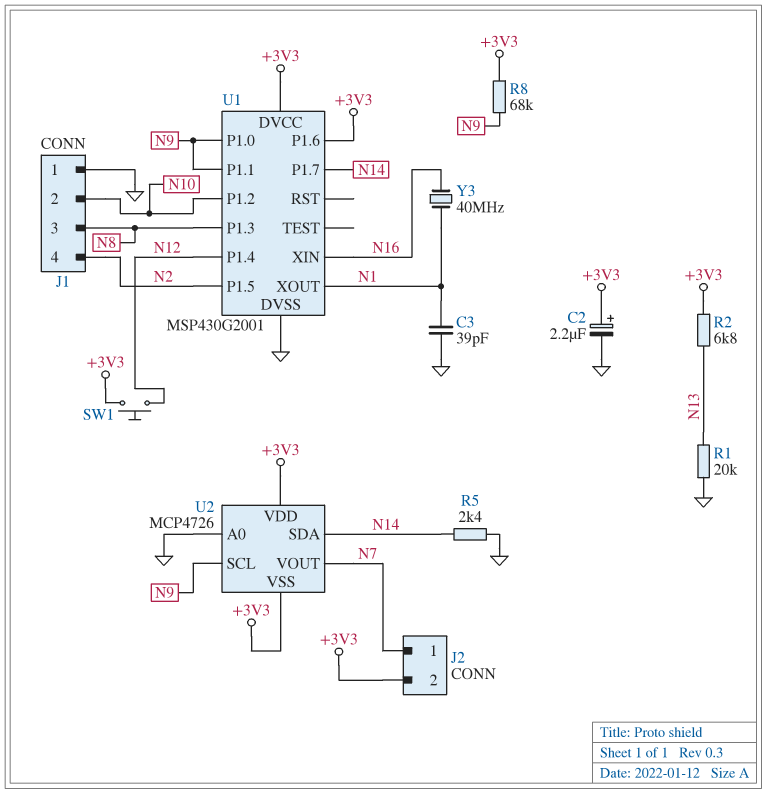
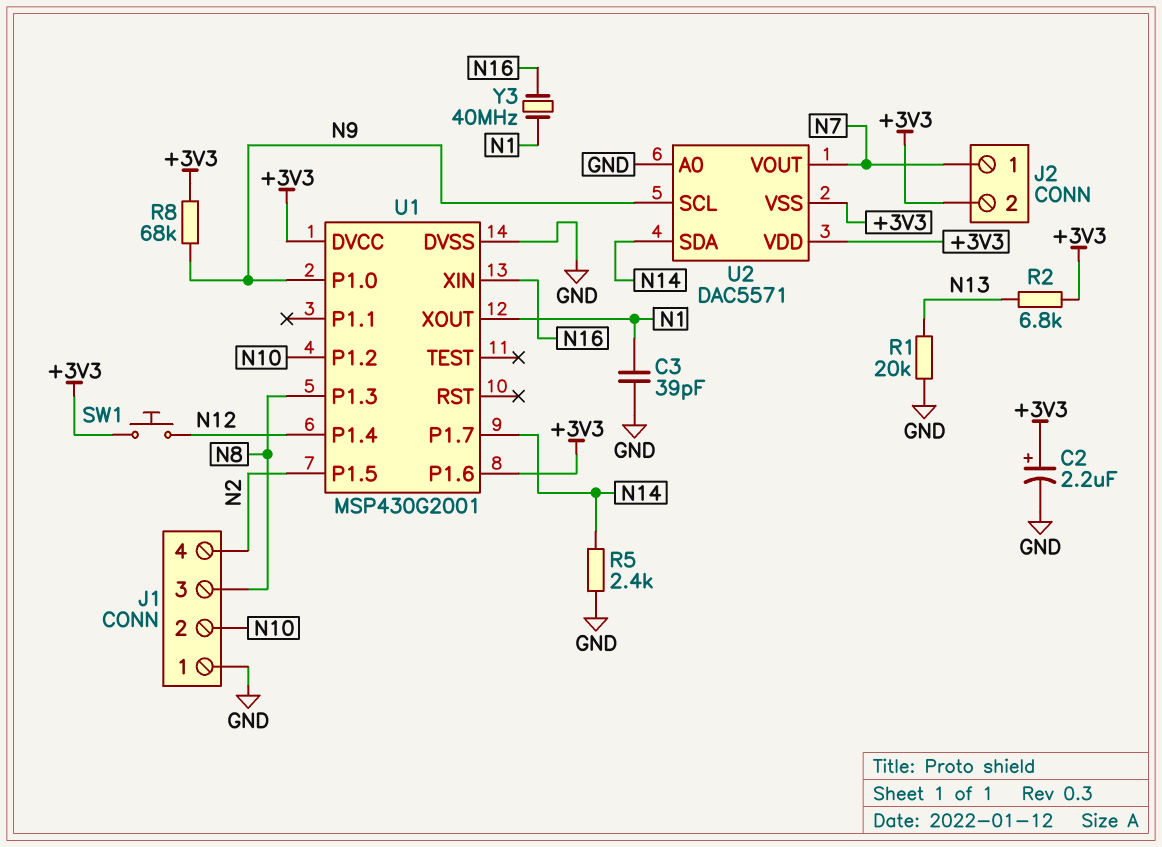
U1 pin P1.1: N9 -> none
U2: MCP4726 -> DAC5571

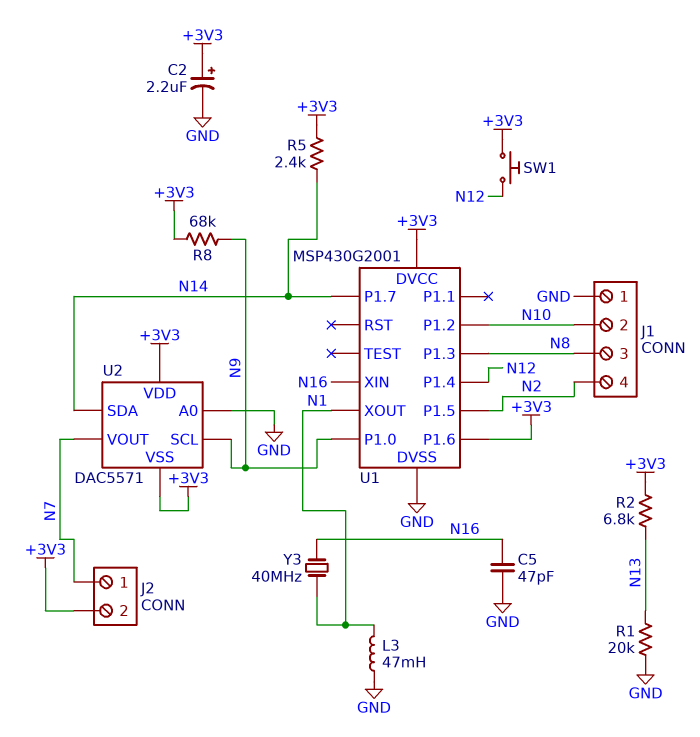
C3: 39pF (GND, N1) -> none
C5: none -> 47pF (GND, N16)
L3: none -> 47mH (GND, N1)
R5: 2.4k (GND, N14) -> 2.4k (+3V3, N14)

